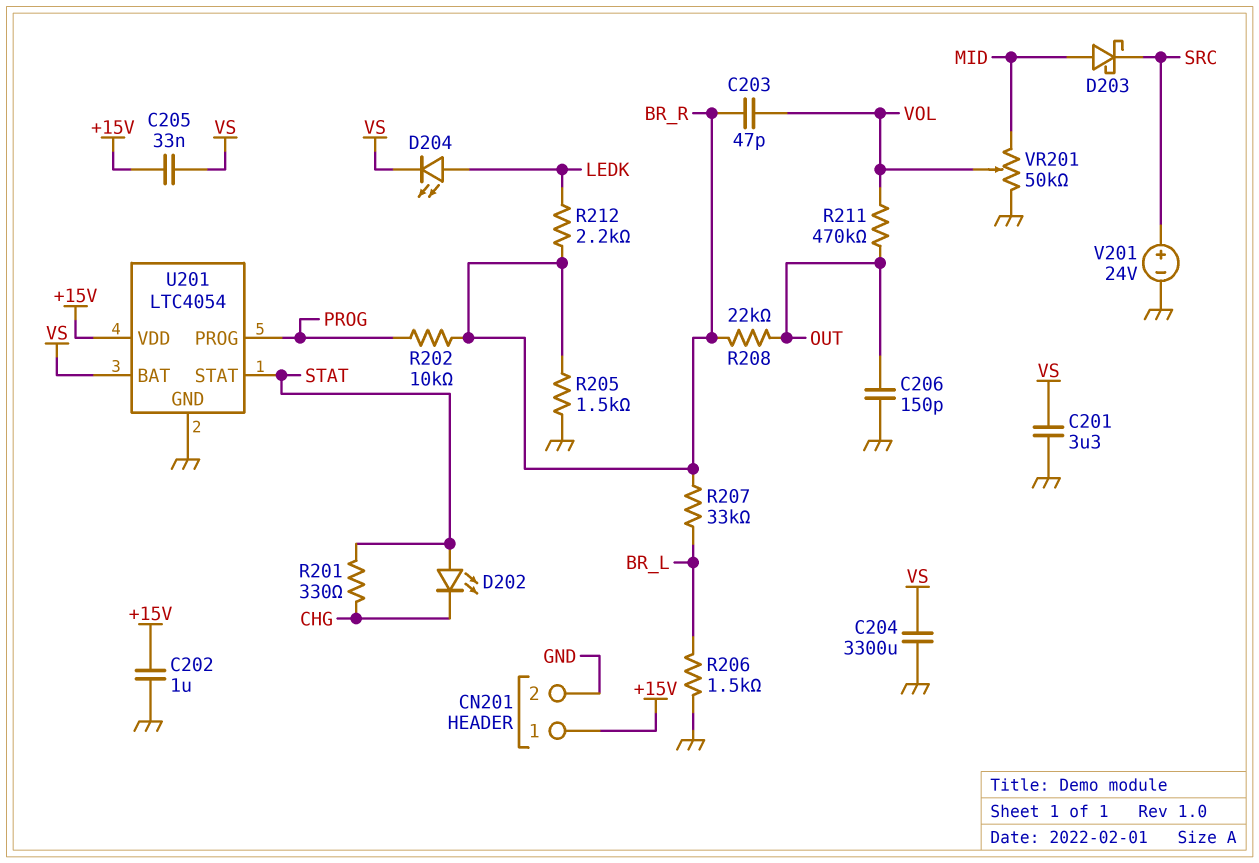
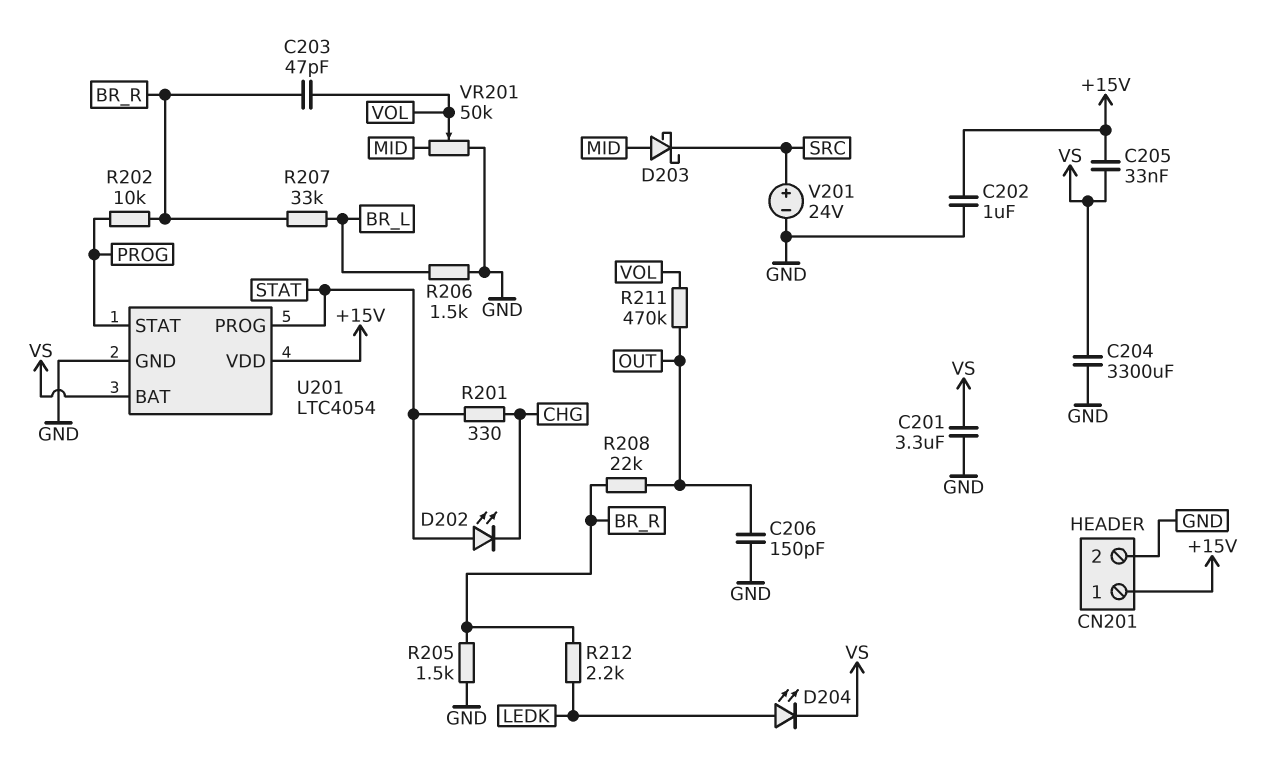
U201 pin PROG: PROG -> STAT
U201 pin STAT: STAT -> PROG

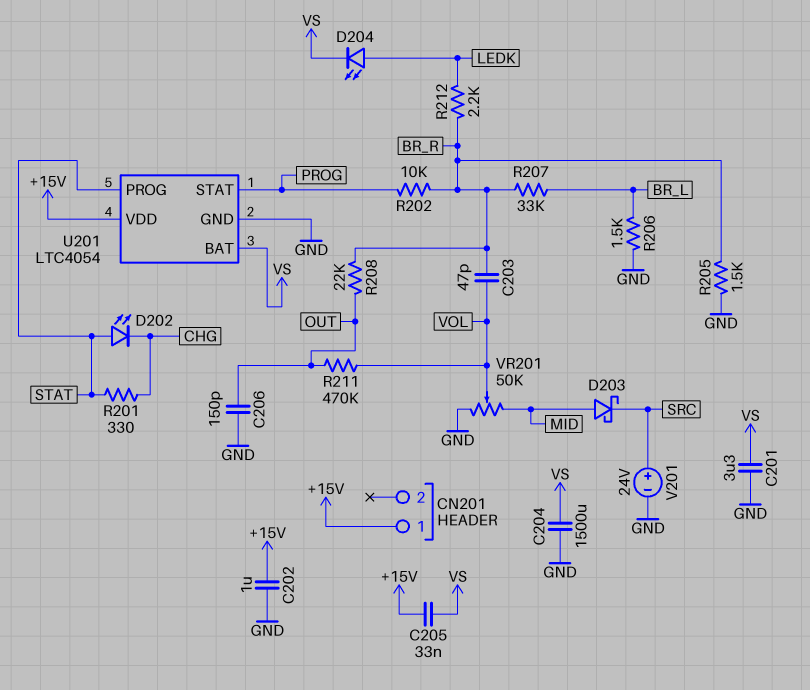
C204: 3300uF (GND, VS) -> 1500uF (GND, VS)
CN201 pin 2: GND -> none

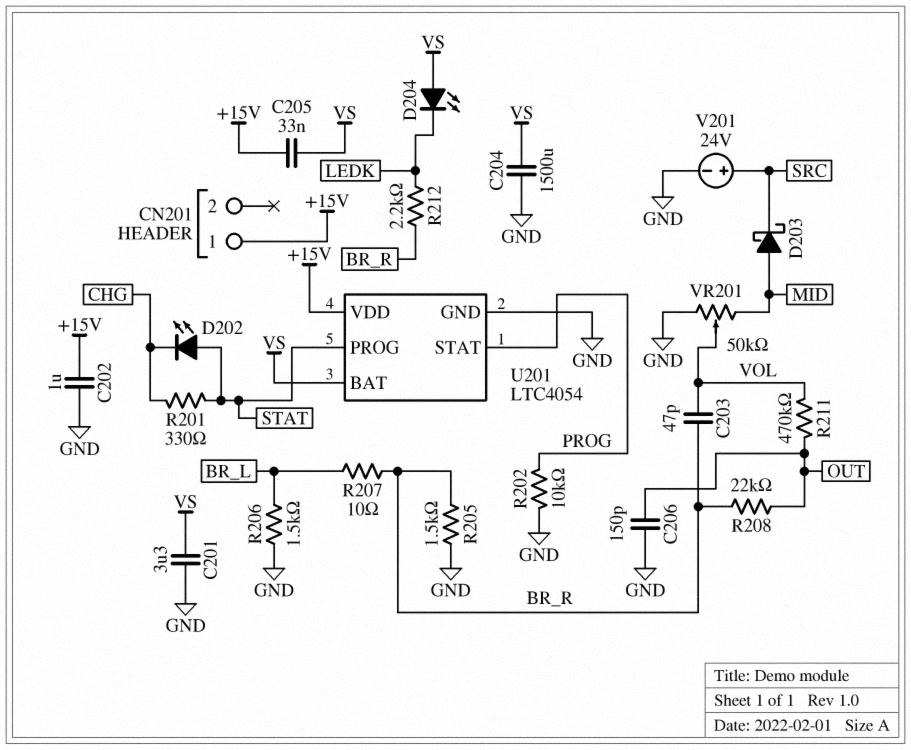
D204: LED (A LEDK, K VS) -> LED (A VS, K LEDK)
R202: 10k (BR_R, PROG) -> 10k (GND, PROG)
R207: 33k (BR_L, BR_R) -> 10 (BR_L, BR_R)

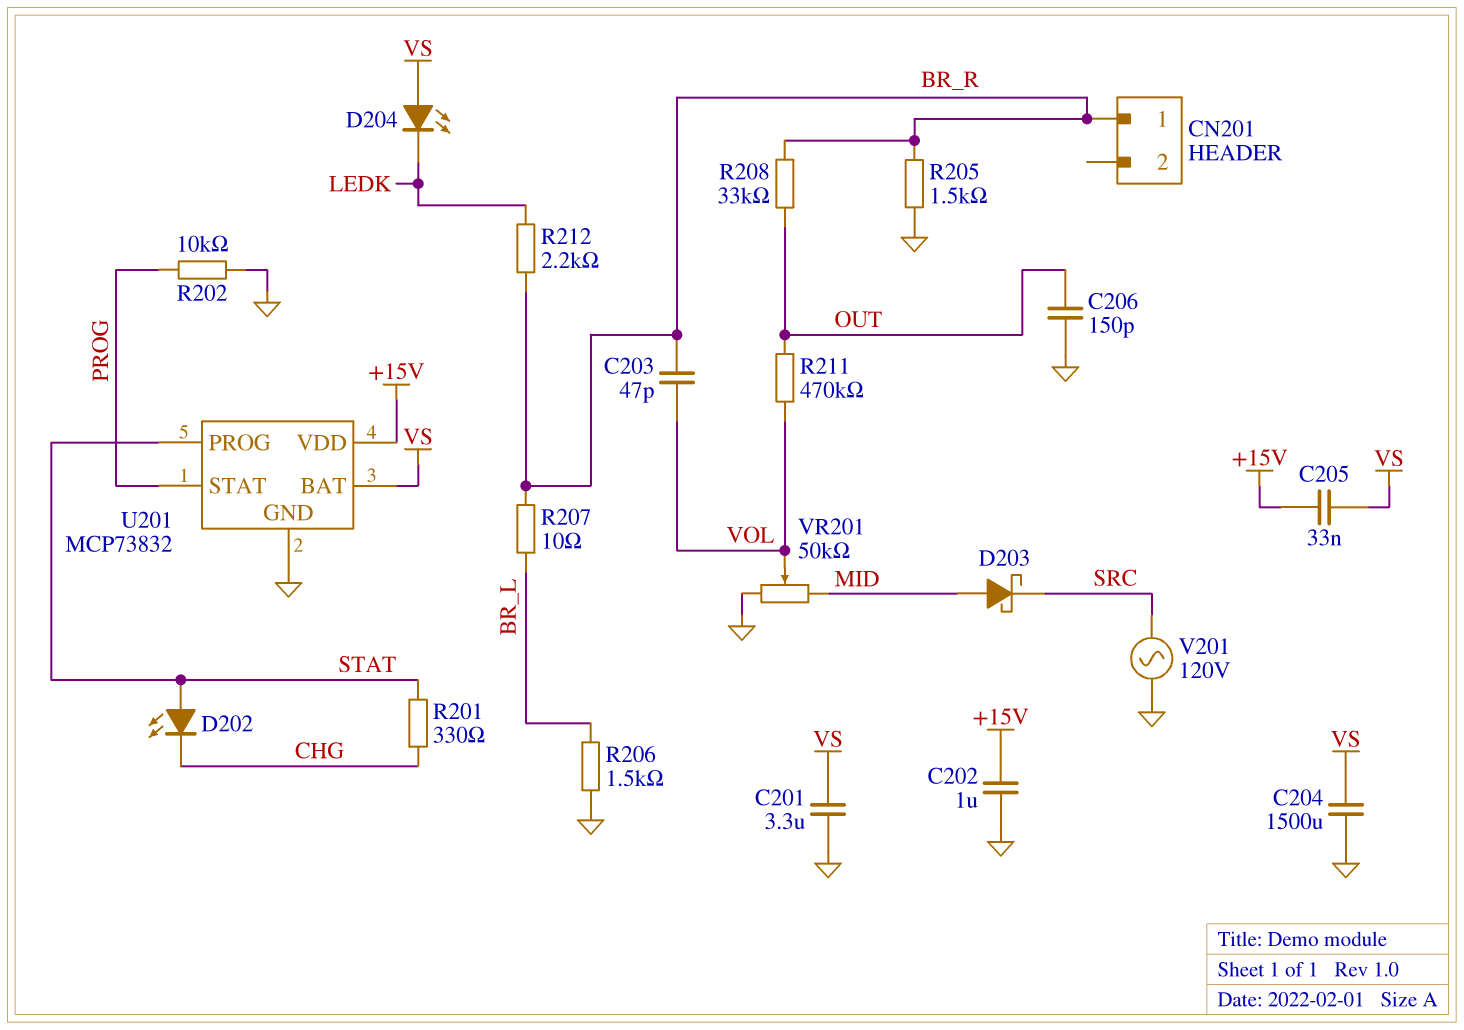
CN201 pin 1: +15V -> BR_R
R208: 22k (BR_R, OUT) -> 33k (BR_R, OUT)
U201: LTC4054 -> MCP73832
V201: 24V (plus SRC, minus GND) -> AC 120V (GND, SRC)

